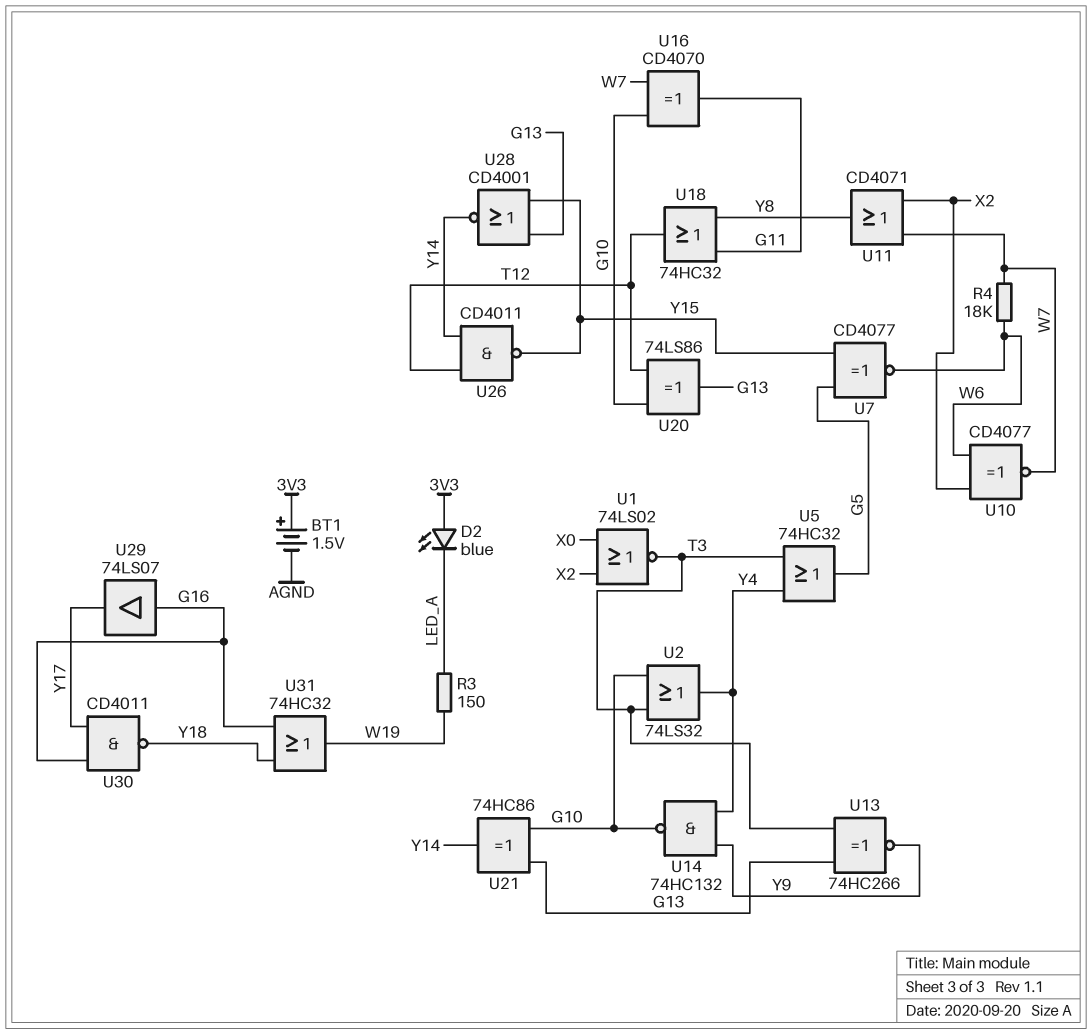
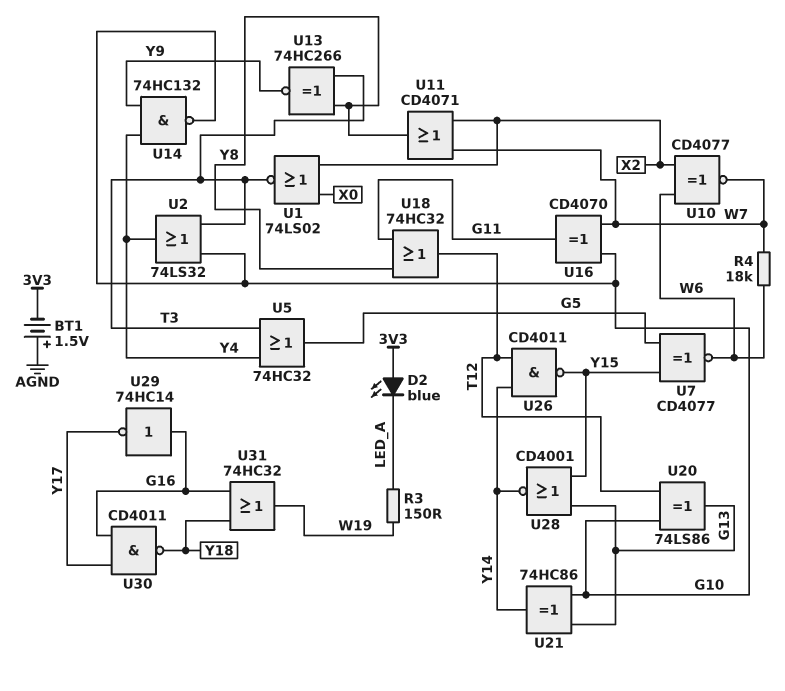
BT1: 1.5V (plus 3V3, minus AGND) -> 1.5V (plus AGND, minus 3V3)
U13: XNOR 74HC266 (in G13, in T3, out Y9) -> XNOR 74HC266 (in T3, in Y8, out Y9)
U29: buffer 74LS07 (in G16, out Y17) -> NOT 74HC14 (in G16, out Y17)

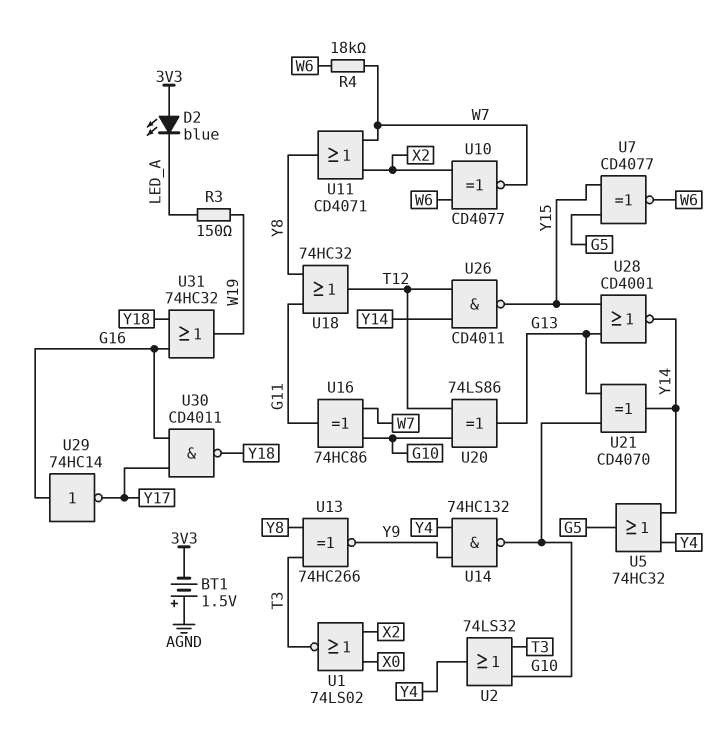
U5: OR 74HC32 (in T3, in Y4, out G5) -> OR 74HC32 (in Y4, in Y14, out G5)
U16: XOR CD4070 (in G10, in W7, out G11) -> XOR 74HC86 (in G10, in W7, out G11)
U21: XOR 74HC86 (in G10, in G13, out Y14) -> XOR CD4070 (in G10, in G13, out Y14)

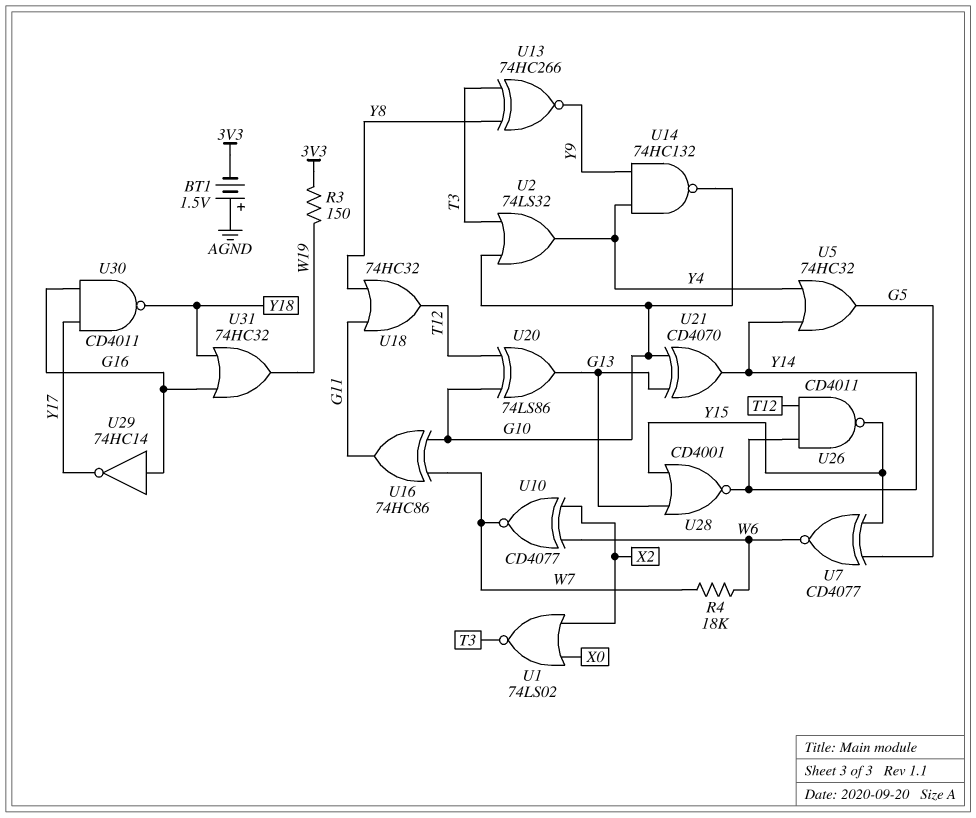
D2: LED blue (A 3V3, K LED_A) -> none
R3: 150 (LED_A, W19) -> 150 (3V3, W19)
U11: OR CD4071 (in W7, in X2, out Y8) -> none

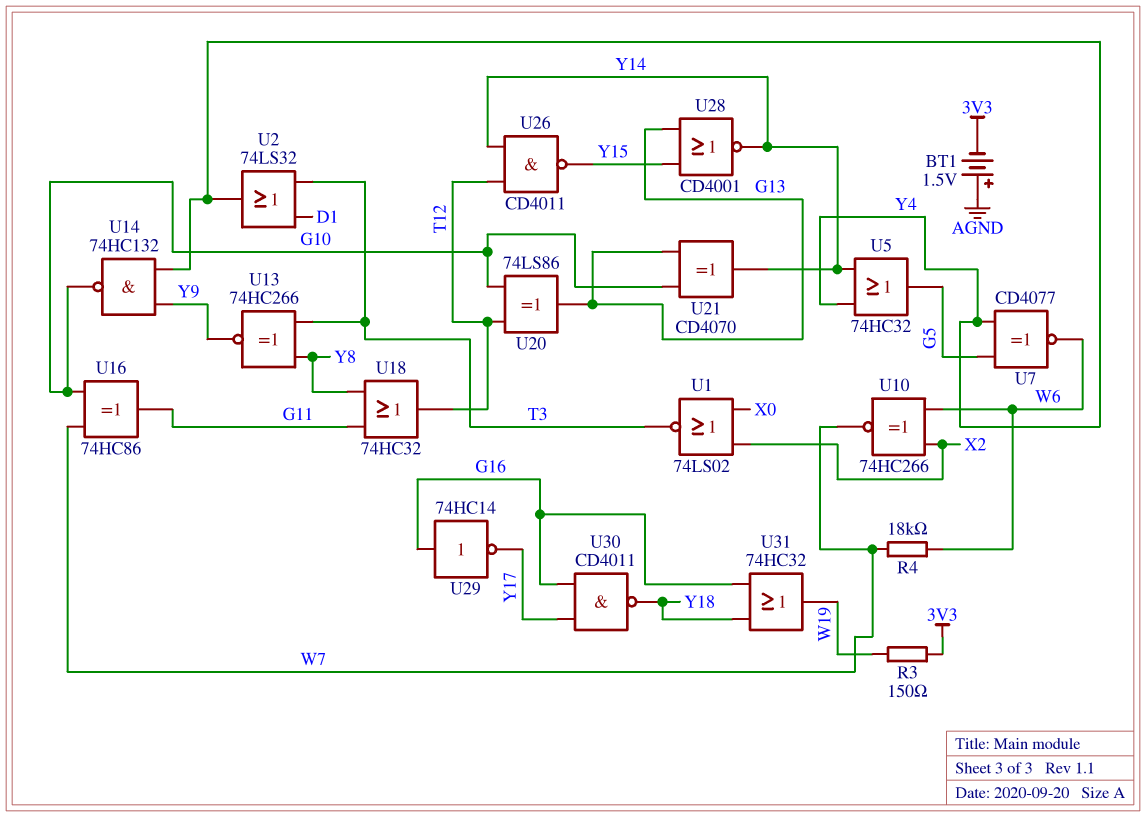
U2: OR 74LS32 (in G10, in T3, out Y4) -> OR 74LS32 (in D1, in T3, out Y4)
U7: XNOR CD4077 (in G5, in Y15, out W6) -> XNOR CD4077 (in G5, in Y4, out W6)
U10: XNOR CD4077 (in W6, in X2, out W7) -> XNOR 74HC266 (in W6, in X2, out W7)

